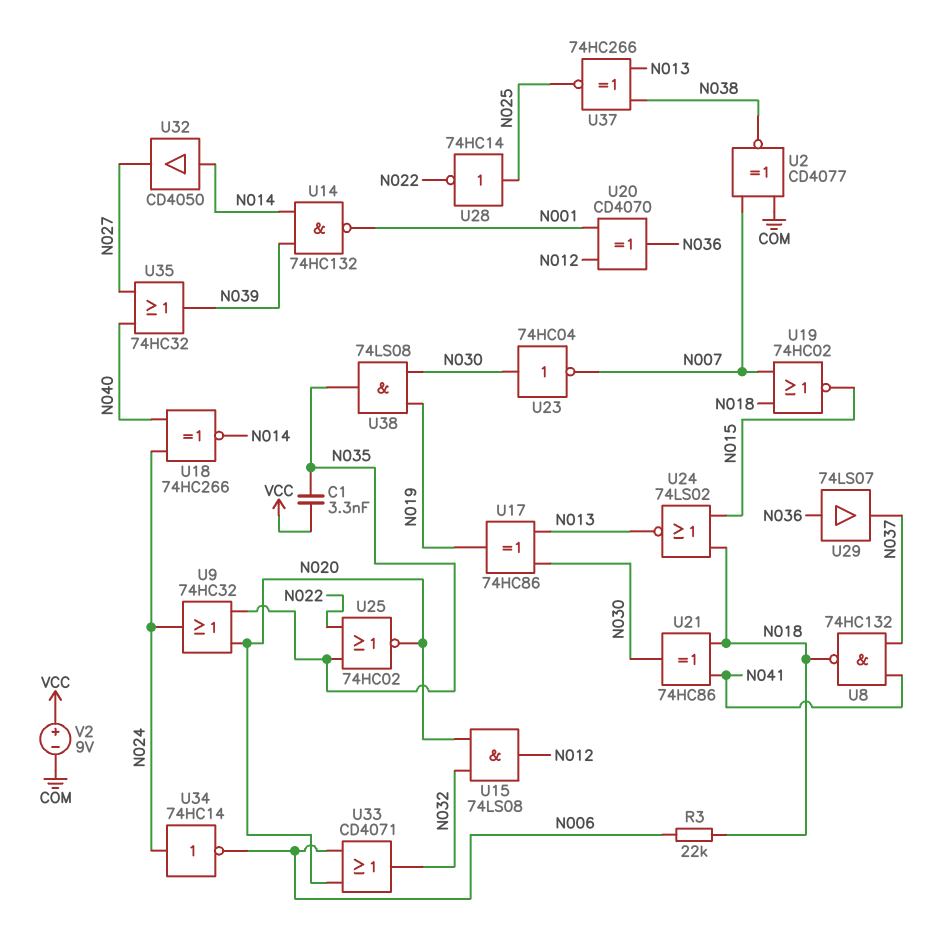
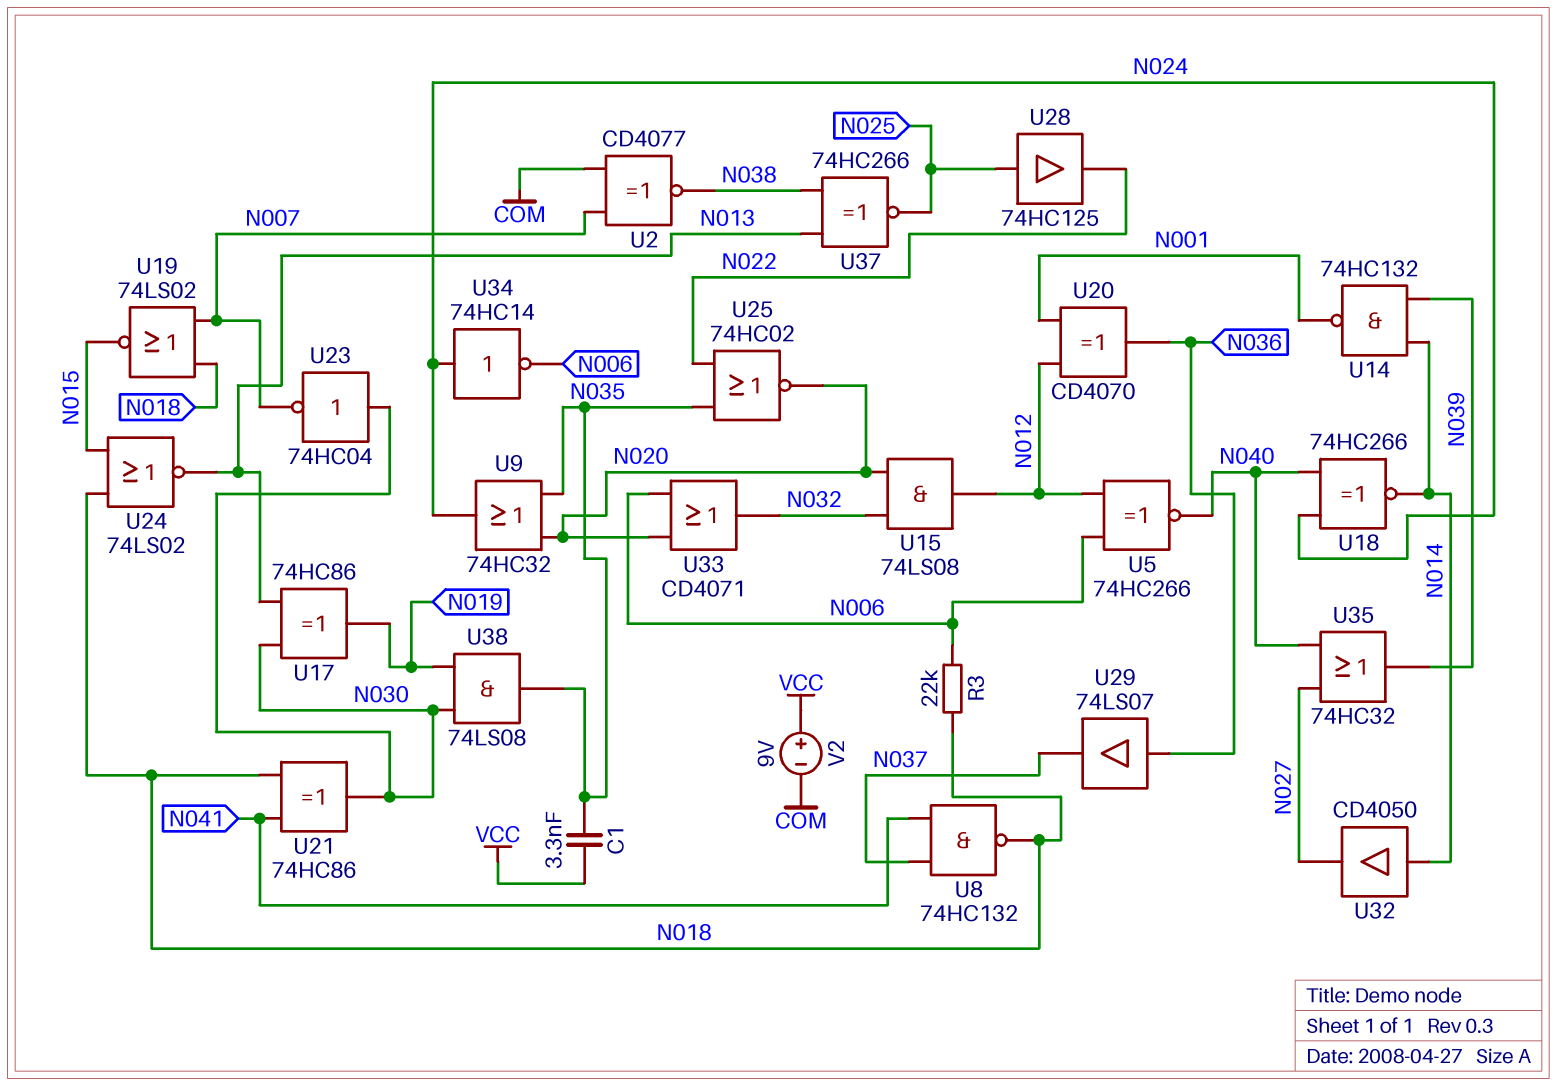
U5: none -> XNOR 74HC266 (in N006, in N012, out N040)
U19: NOR 74HC02 (in N007, in N018, out N015) -> NOR 74LS02 (in N007, in N018, out N015)
U28: NOT 74HC14 (in N025, out N022) -> buffer 74HC125 (in N025, out N022)

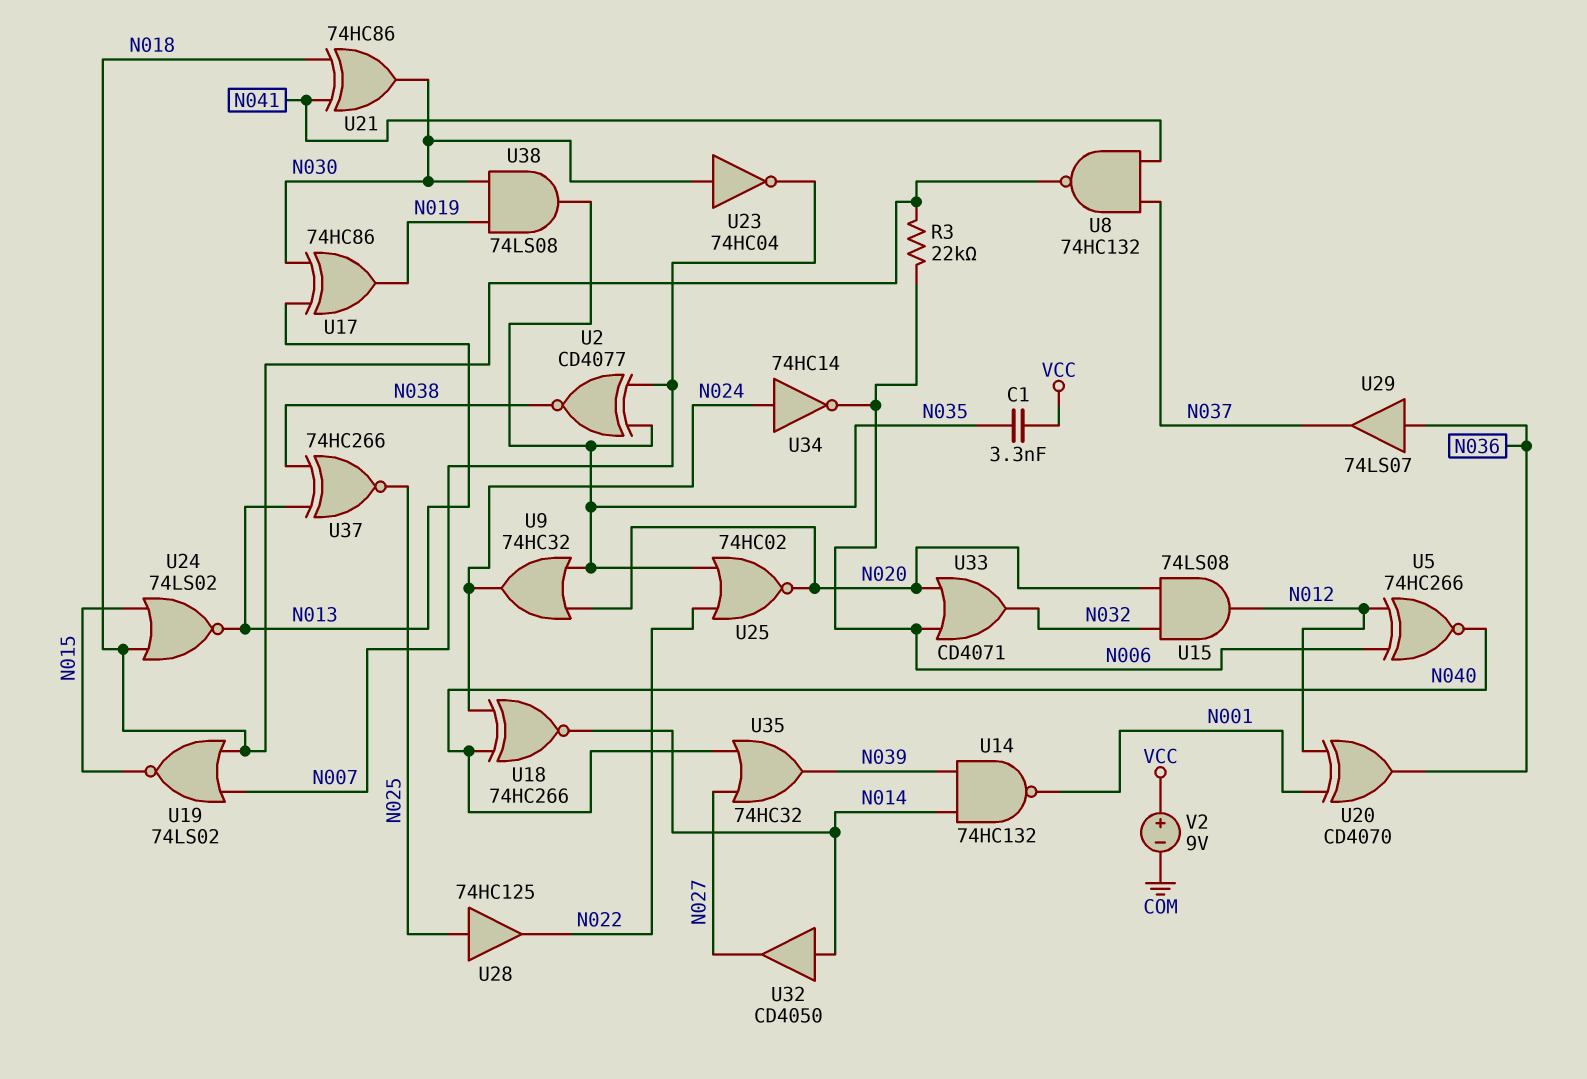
U2: XNOR CD4077 (in COM, in N007, out N038) -> XNOR CD4077 (in N007, in N035, out N038)

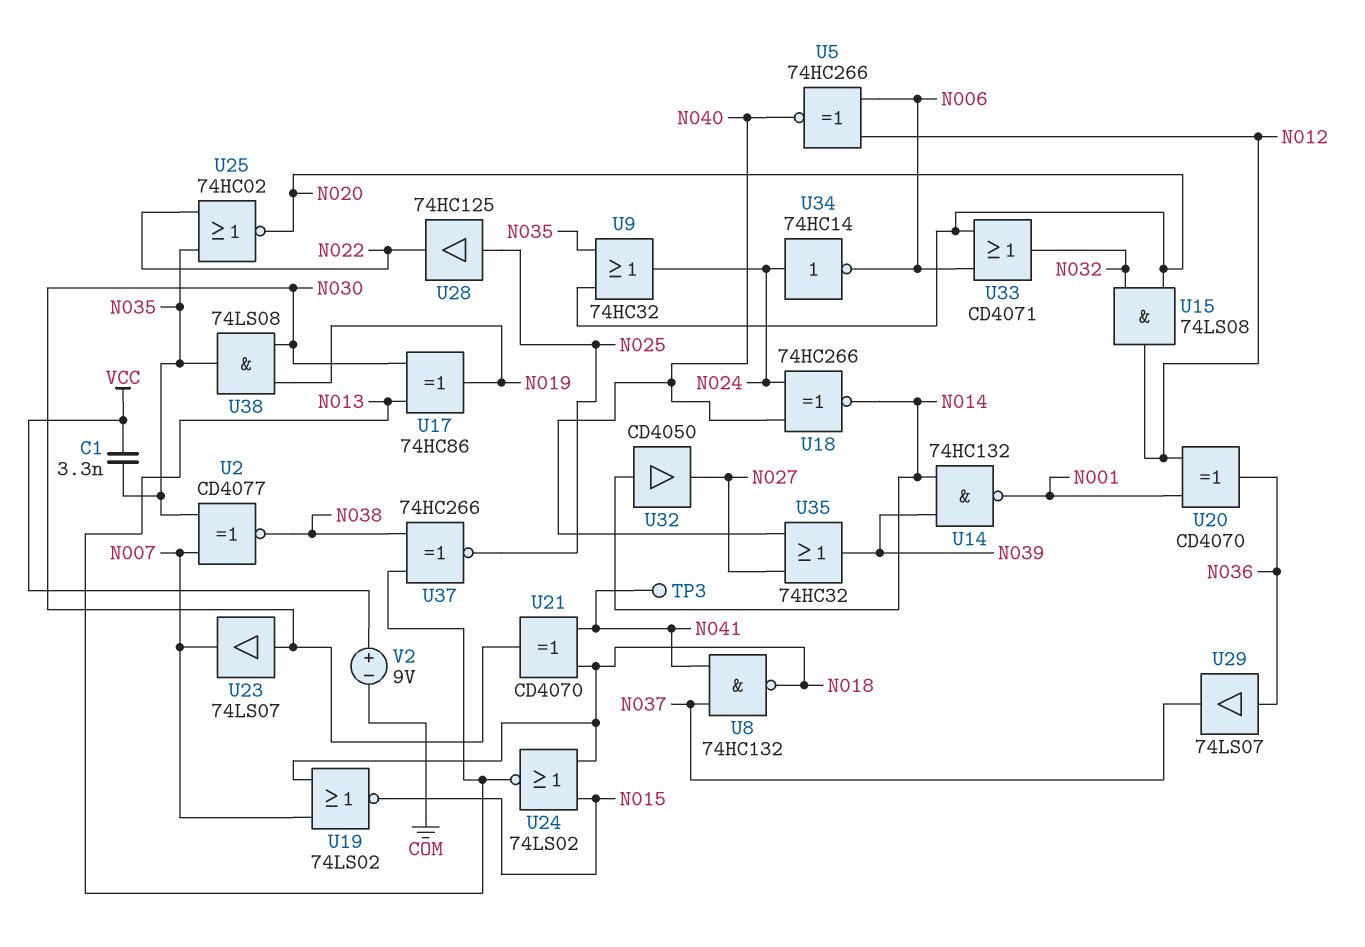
R3: 22k (N006, N018) -> none
TP3: none -> test point (N041)
U21: XOR 74HC86 (in N018, in N041, out N030) -> XOR CD4070 (in N018, in N041, out N030)
U23: NOT 74HC04 (in N030, out N007) -> buffer 74LS07 (in N030, out N007)

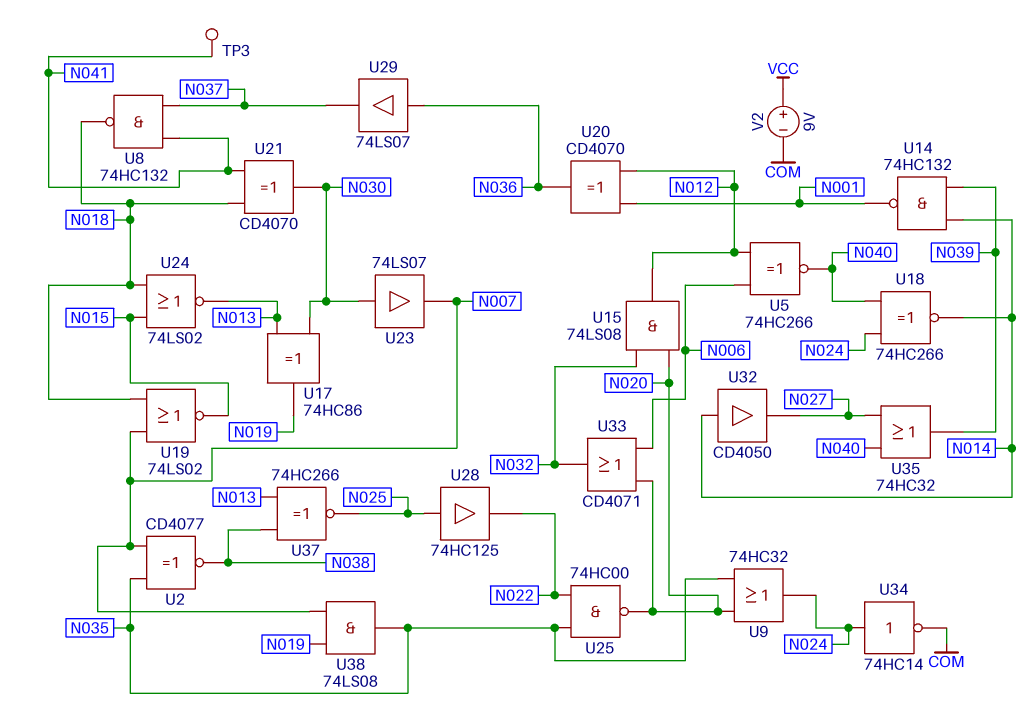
C1: 3.3nF (N035, VCC) -> none
U25: NOR 74HC02 (in N022, in N035, out N020) -> NAND 74HC00 (in N022, in N035, out N020)
U34: NOT 74HC14 (in N024, out N006) -> NOT 74HC14 (in N024, out COM)
U38: AND 74LS08 (in N019, in N030, out N035) -> AND 74LS08 (in N007, in N019, out N035)

